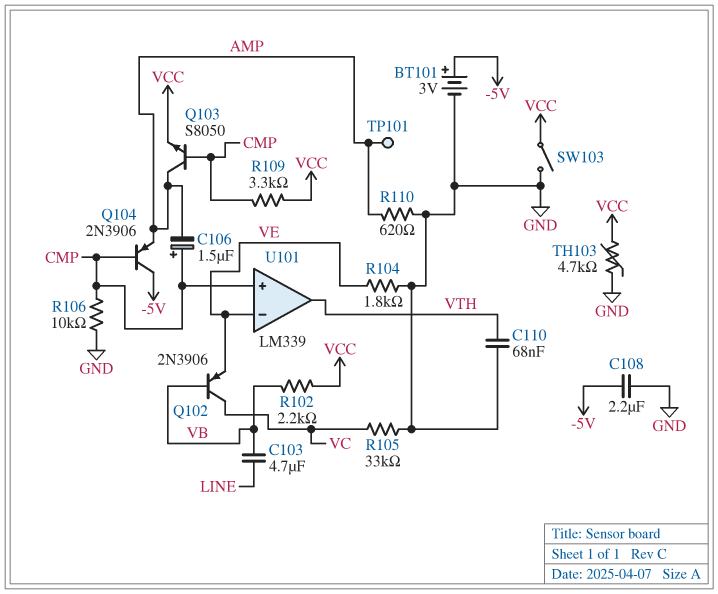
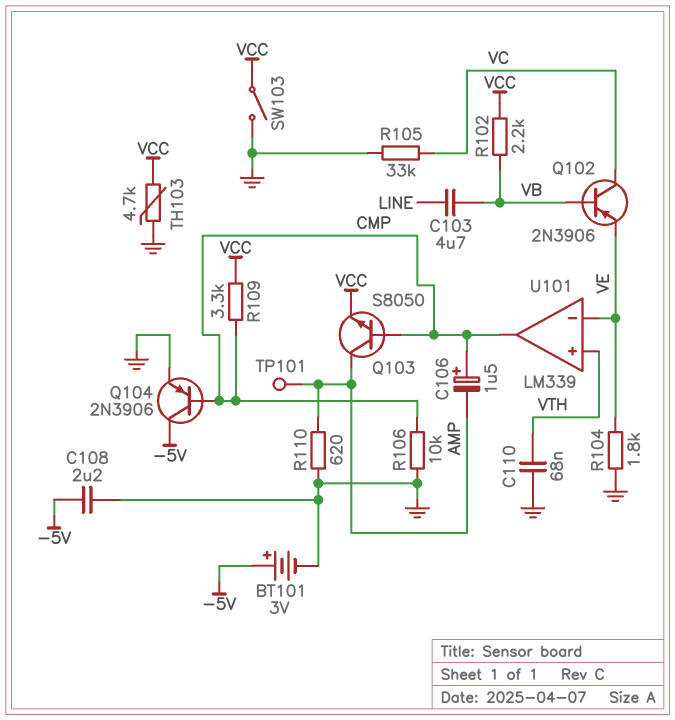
Q104: PNP 2N3906 (B CMP, C -5V, E AMP) -> PNP 2N3906 (B CMP, C -5V, E GND)
U101 pin in+: CMP -> VTH
U101 pin out: VTH -> CMP

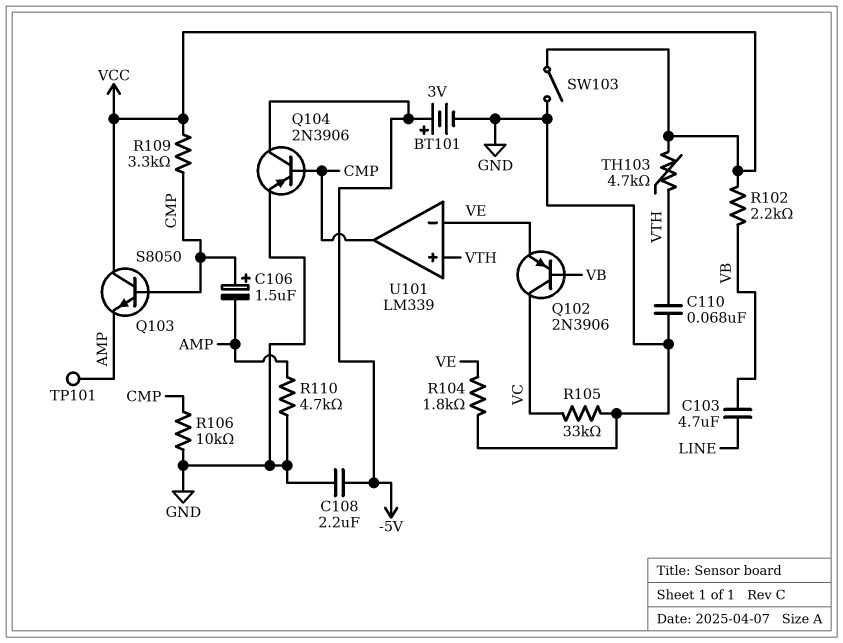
Q103: NPN S8050 (B CMP, C AMP, E VCC) -> NPN S8050 (B CMP, C VCC, E AMP)
R110: 620 (AMP, GND) -> 4.7k (AMP, GND)
TH103: 4.7k (GND, VCC) -> 4.7k (VCC, VTH)

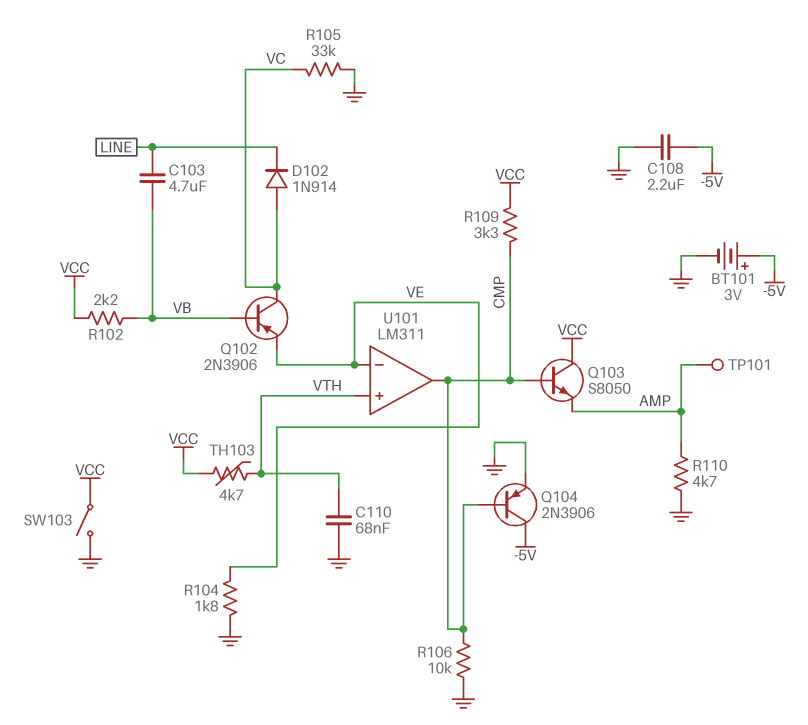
C106: 1.5uF (plus CMP, minus AMP) -> none
D102: none -> diode 1N914 (A VC, K LINE)
U101: LM339 -> LM311

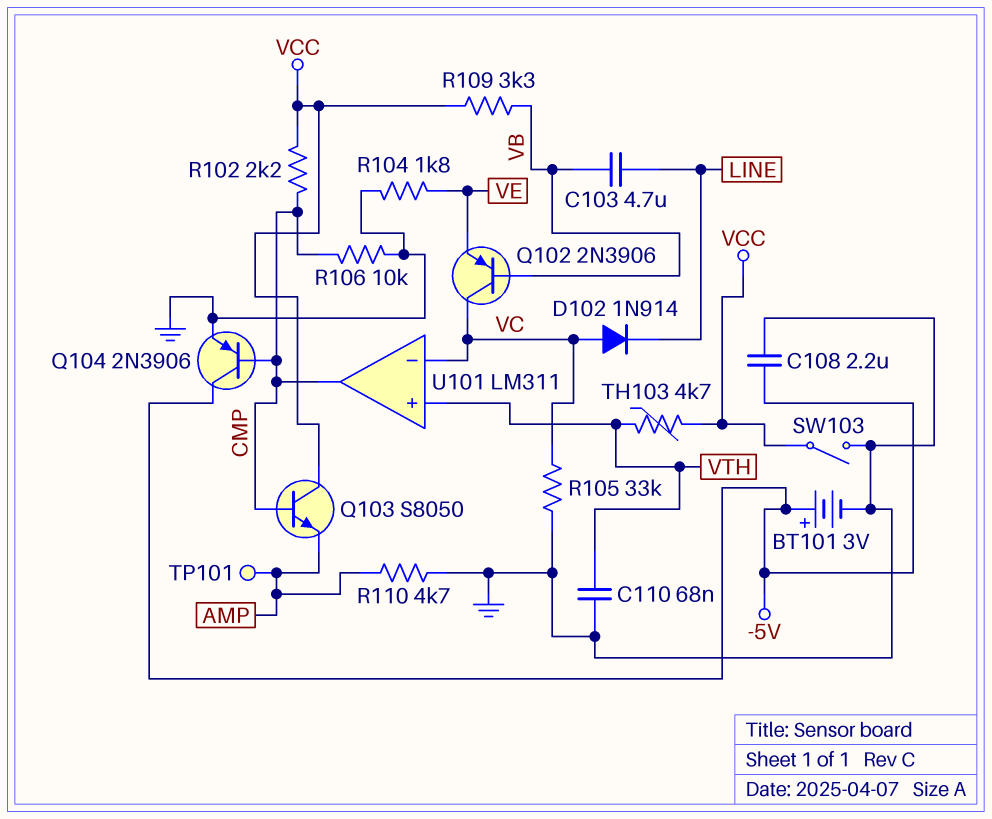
R102: 2.2k (VB, VCC) -> 2.2k (CMP, VCC)
R109: 3.3k (CMP, VCC) -> 3.3k (VB, VCC)
U101 pin in-: VE -> VC

